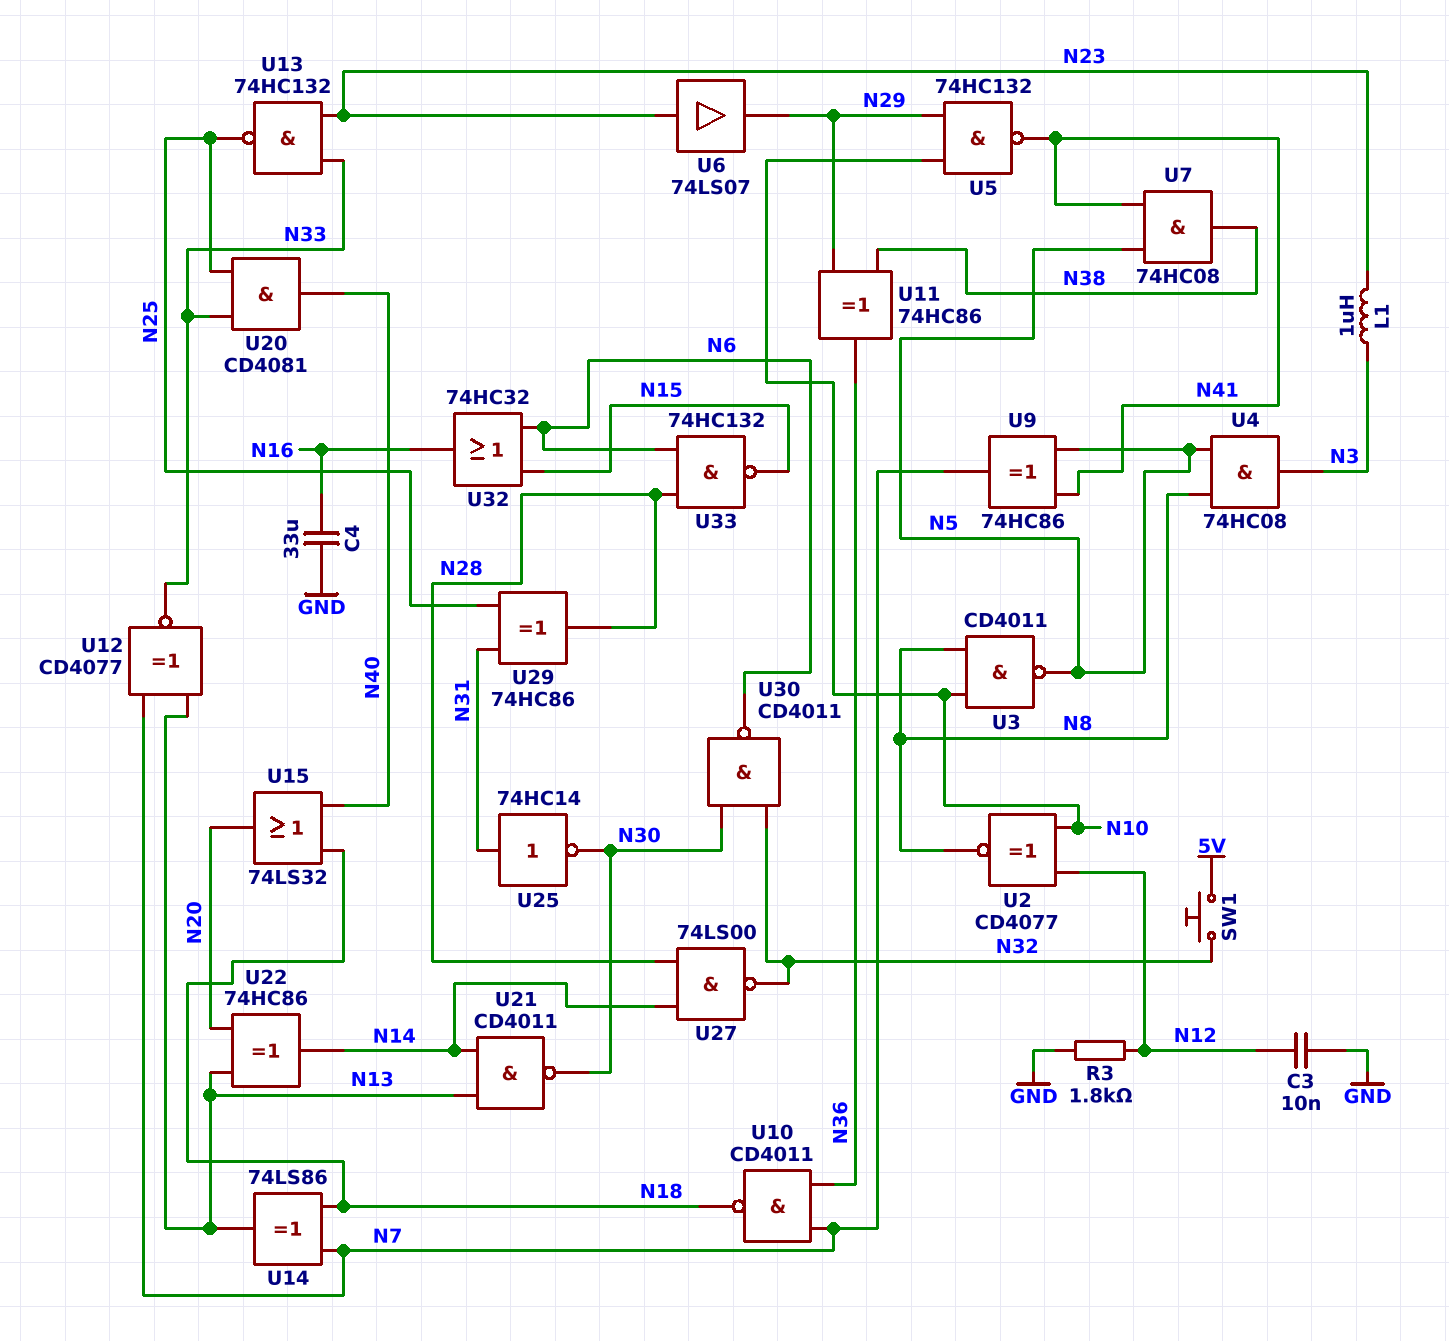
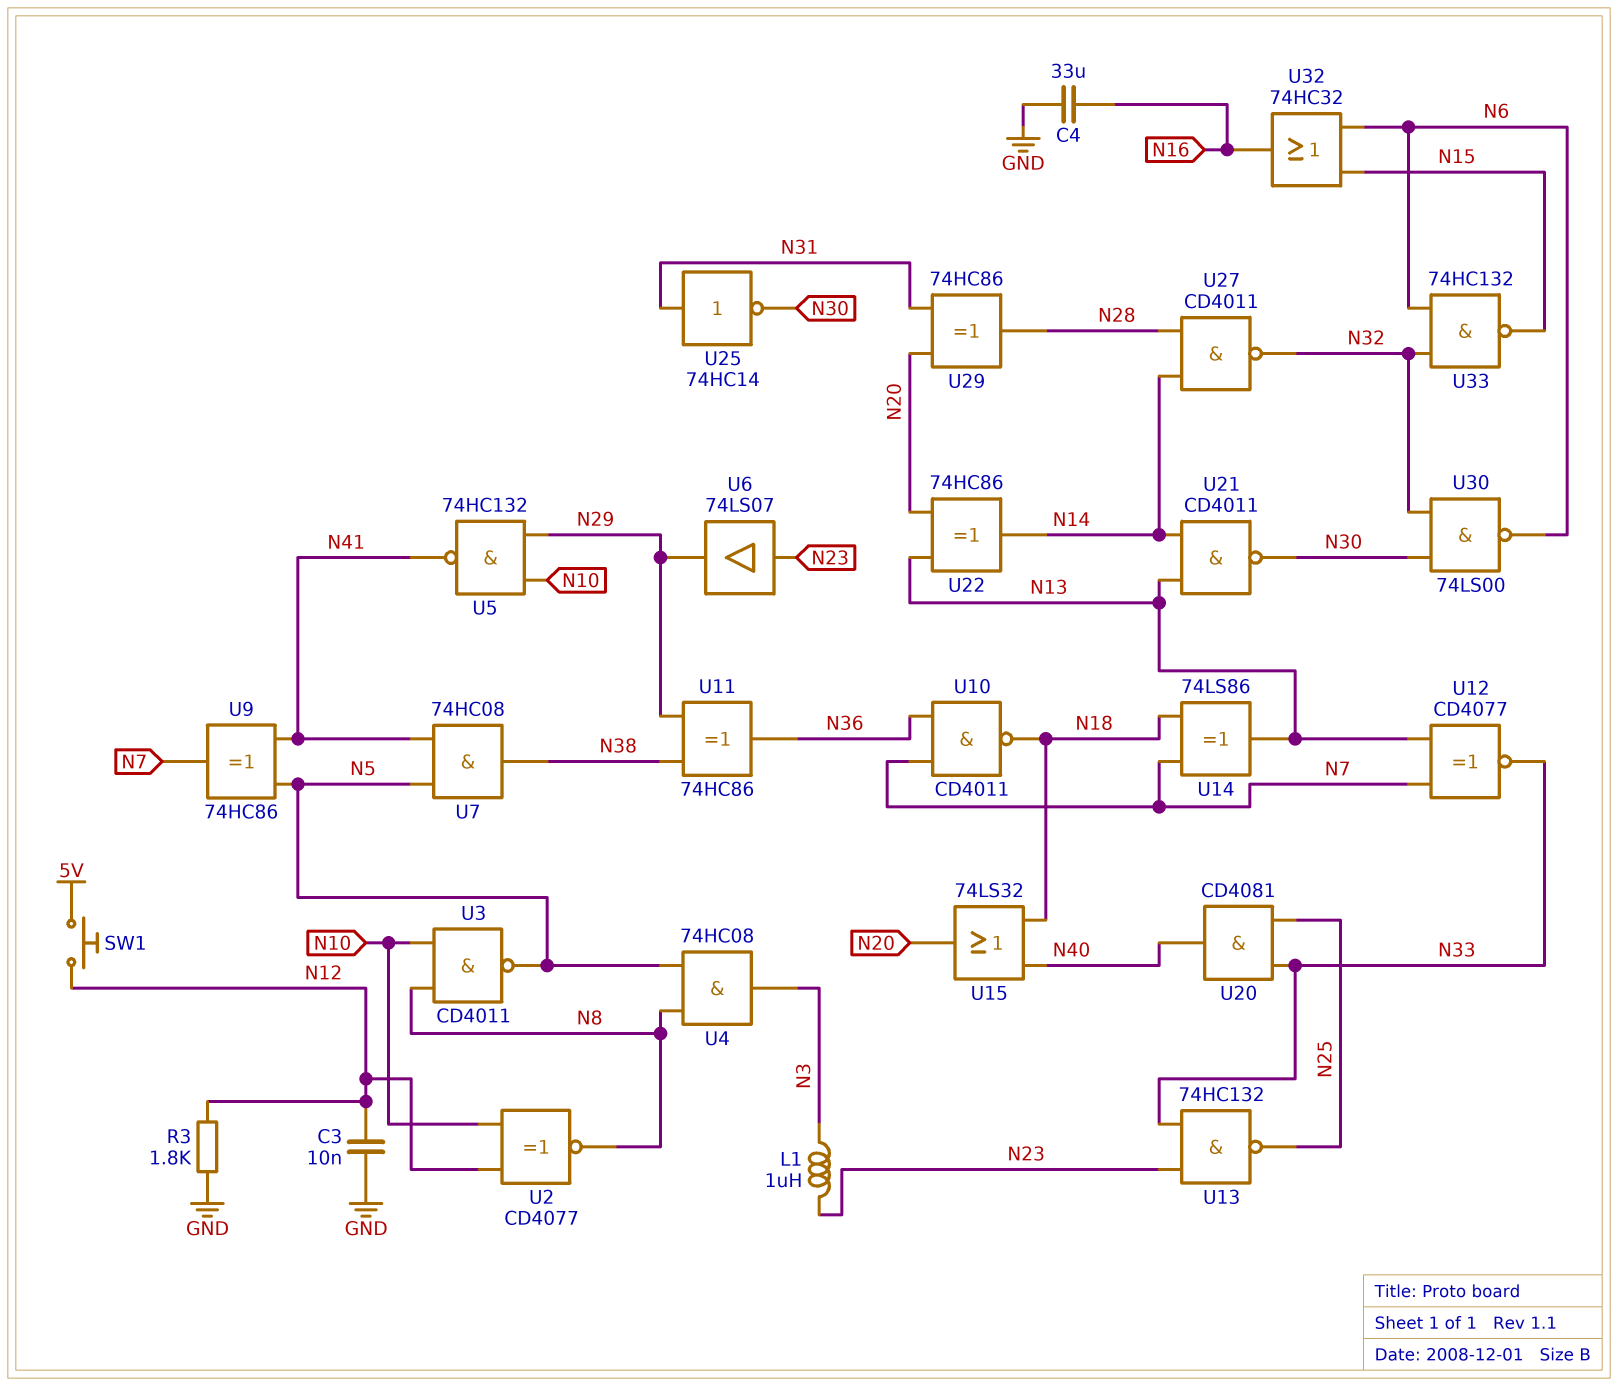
SW1: button (5V, N32) -> button (5V, N12)
U27: NAND 74LS00 (in N14, in N28, out N32) -> NAND CD4011 (in N14, in N28, out N32)
U29: XOR 74HC86 (in N25, in N31, out N28) -> XOR 74HC86 (in N20, in N31, out N28)
U30: NAND CD4011 (in N30, in N32, out N6) -> NAND 74LS00 (in N30, in N32, out N6)
U33: NAND 74HC132 (in N6, in N28, out N15) -> NAND 74HC132 (in N6, in N32, out N15)

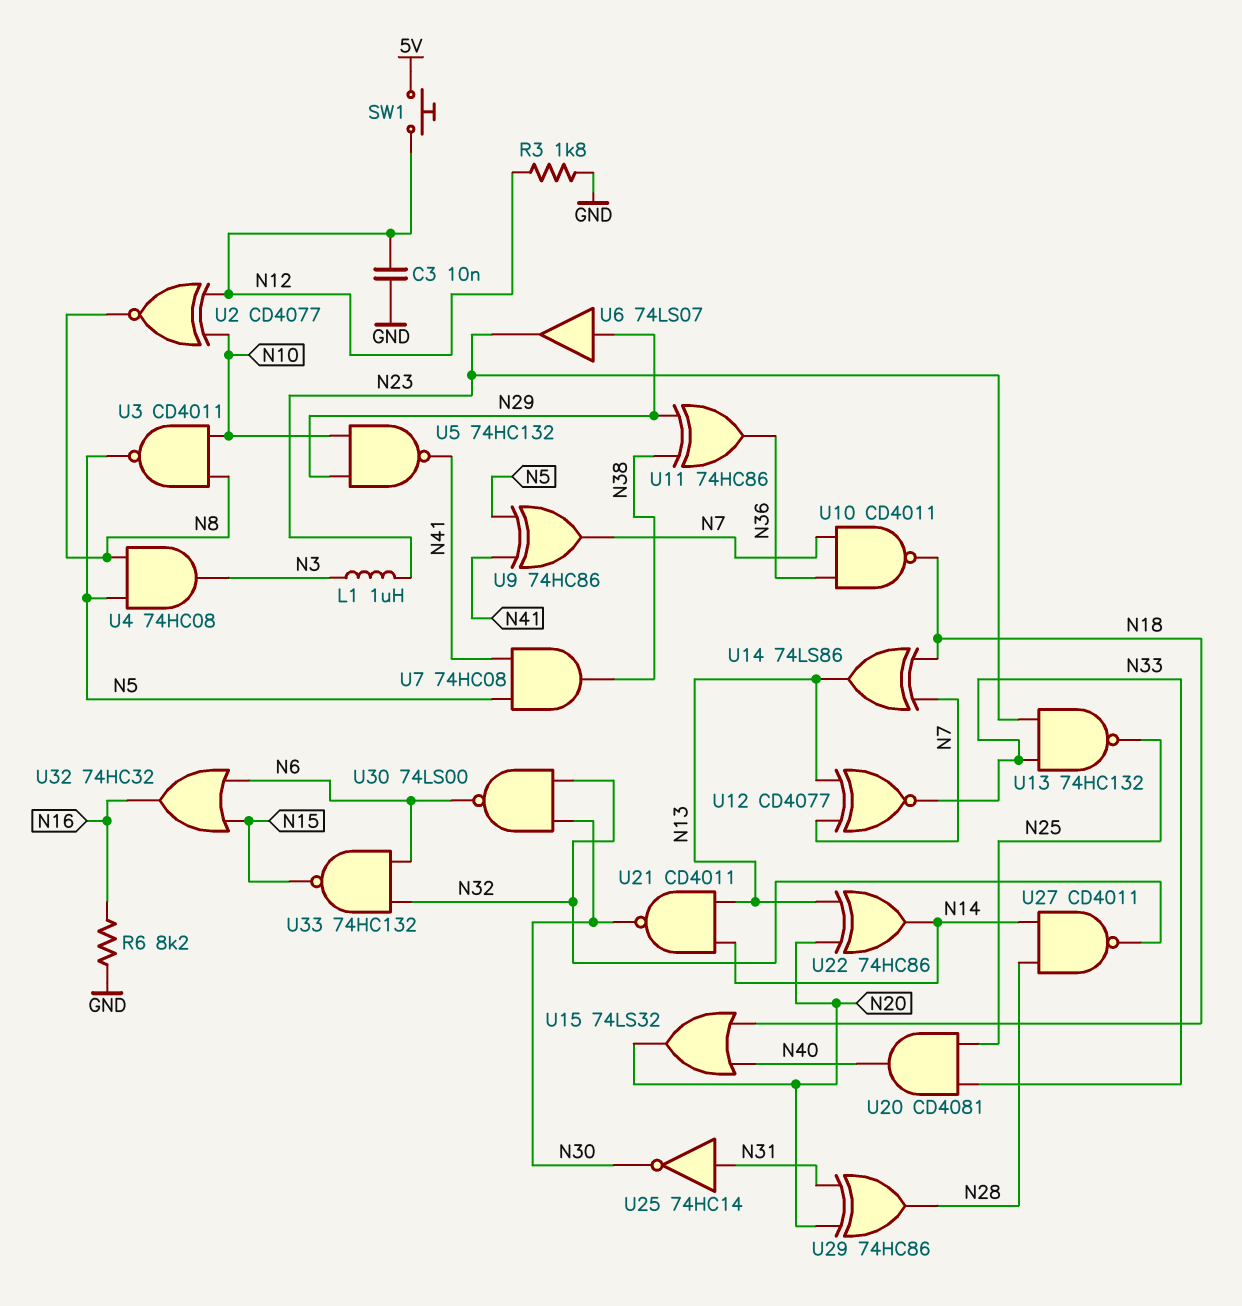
C4: 33uF (GND, N16) -> none
R6: none -> 8.2k (GND, N16)
U6: buffer 74LS07 (in N23, out N29) -> buffer 74LS07 (in N29, out N23)

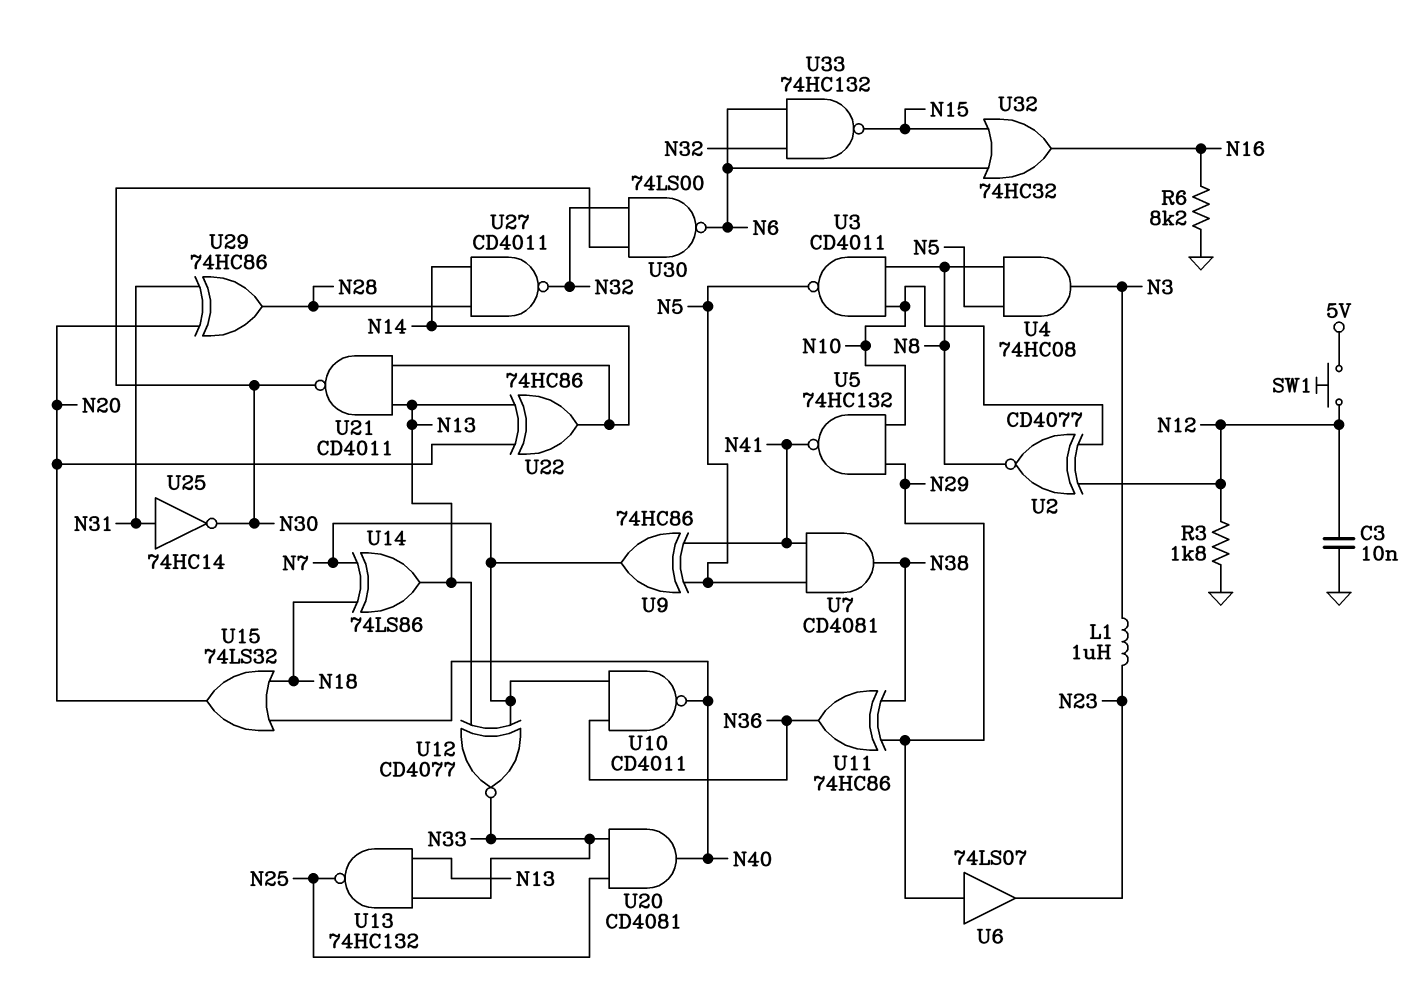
U7: AND 74HC08 (in N5, in N41, out N38) -> AND CD4081 (in N5, in N41, out N38)
U10: NAND CD4011 (in N7, in N36, out N18) -> NAND CD4011 (in N7, in N36, out N40)
U13: NAND 74HC132 (in N23, in N33, out N25) -> NAND 74HC132 (in N13, in N33, out N25)

